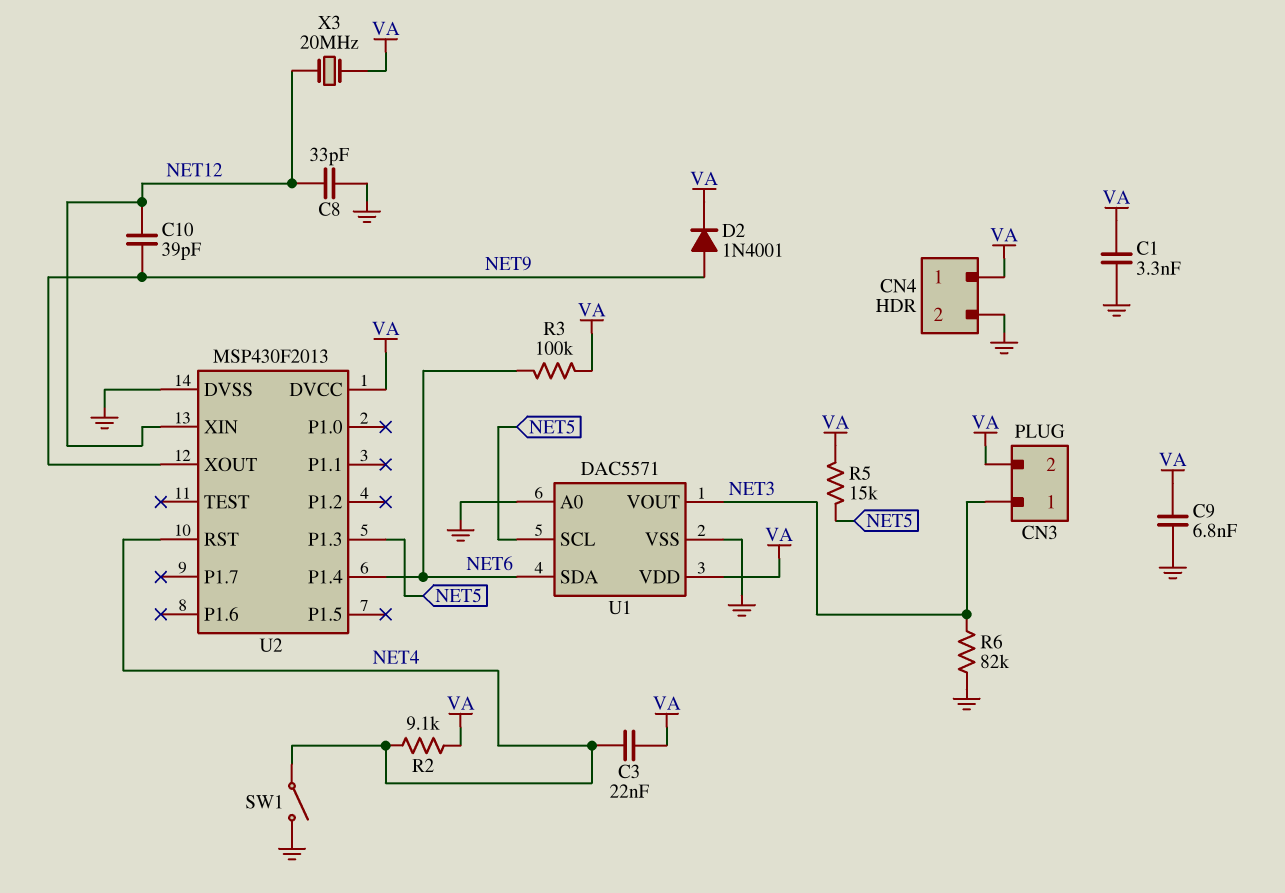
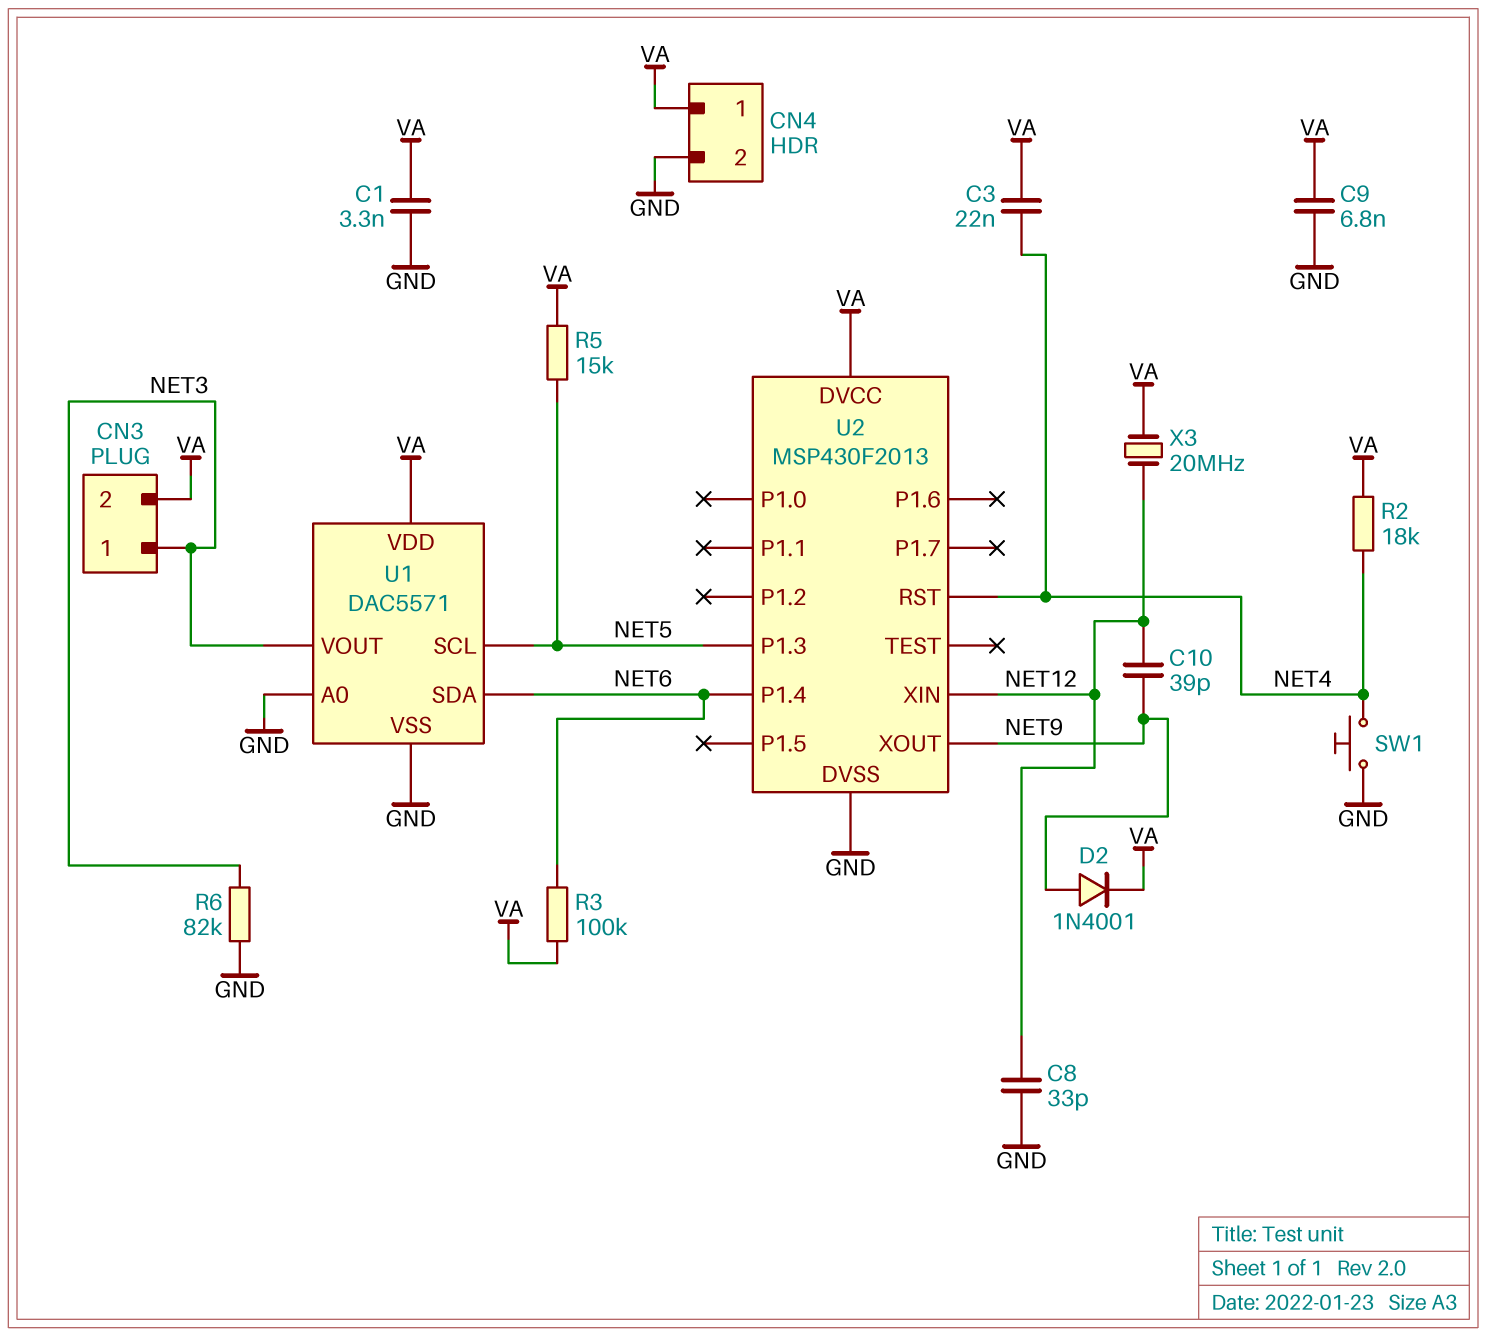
R2: 9.1k (NET4, VA) -> 18k (NET4, VA)
SW1: switch (GND, NET4) -> button (GND, NET4)

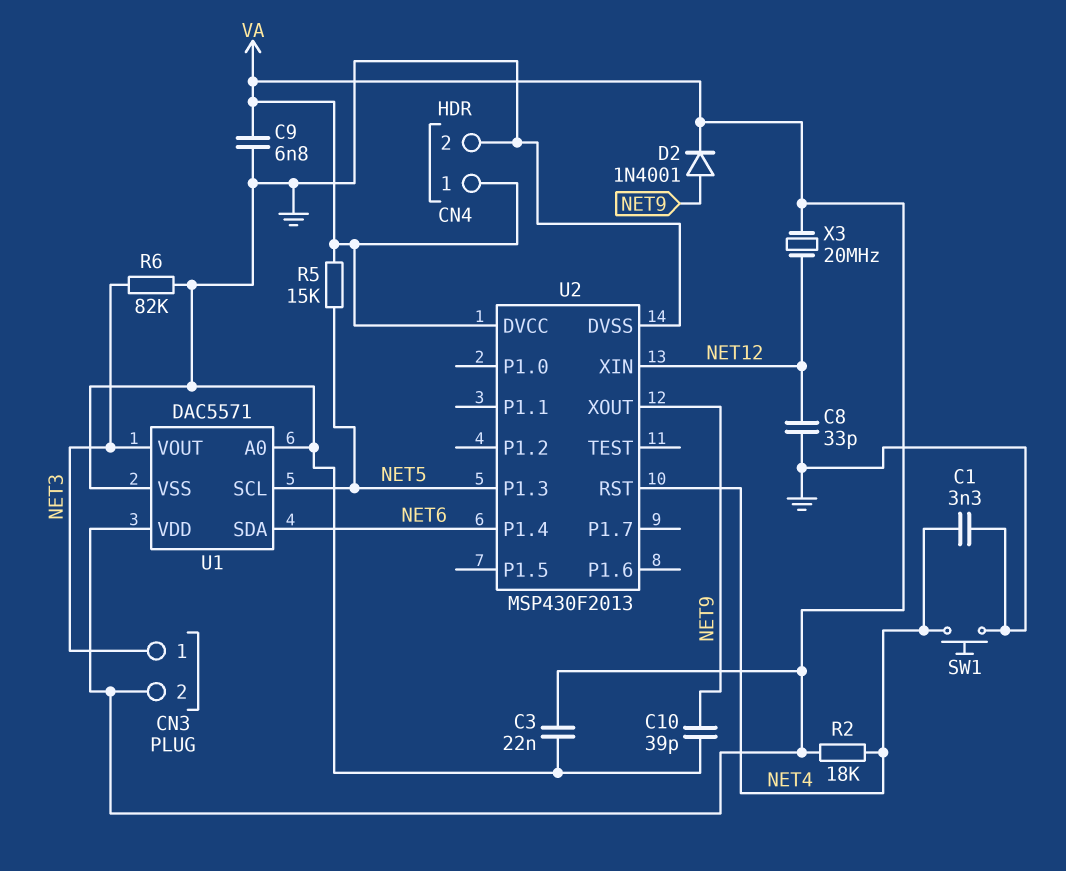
C1: 3.3nF (GND, VA) -> 3.3nF (GND, NET4)
C3: 22nF (NET4, VA) -> 22nF (GND, VA)
C10: 39pF (NET9, NET12) -> 39pF (GND, NET9)
R3: 100k (NET6, VA) -> none

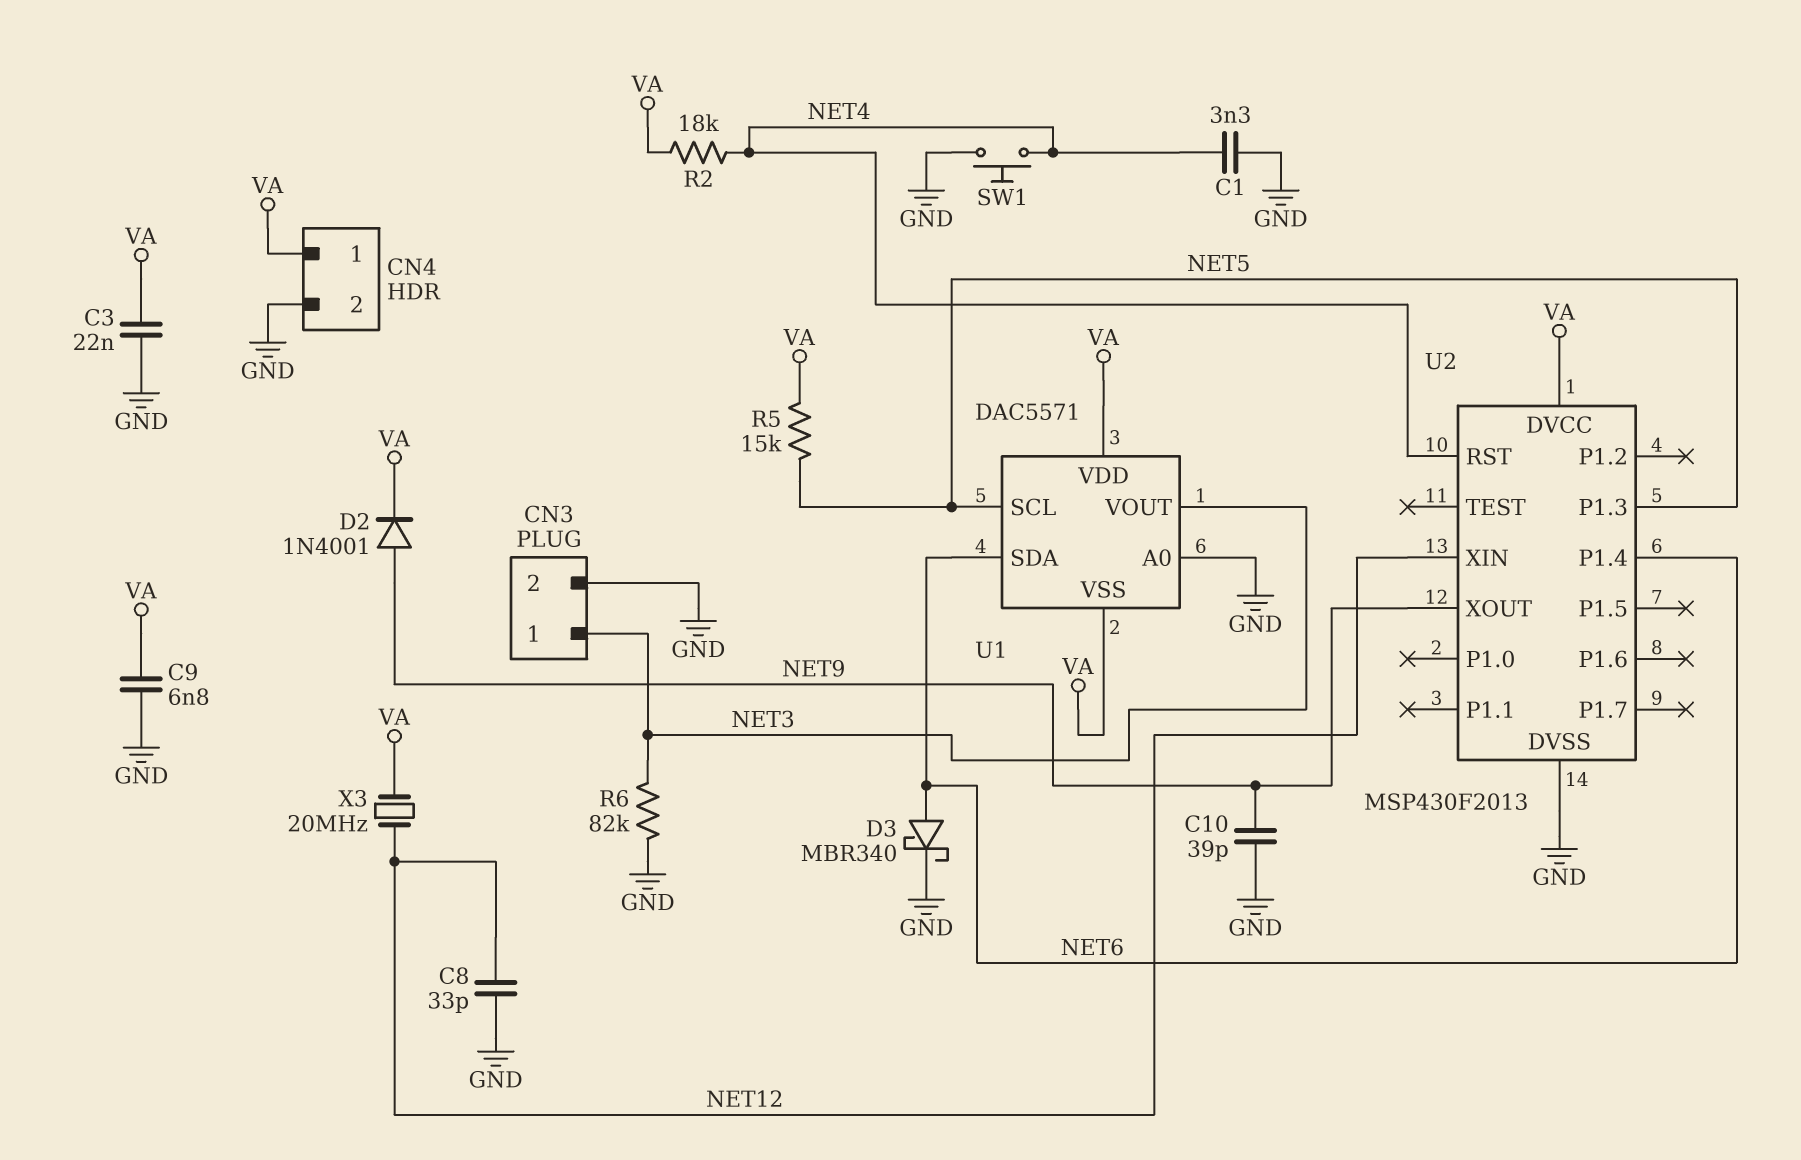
CN3 pin 2: VA -> GND
D3: none -> schottky MBR340 (A NET6, K GND)
U1 pin VSS: GND -> VA

